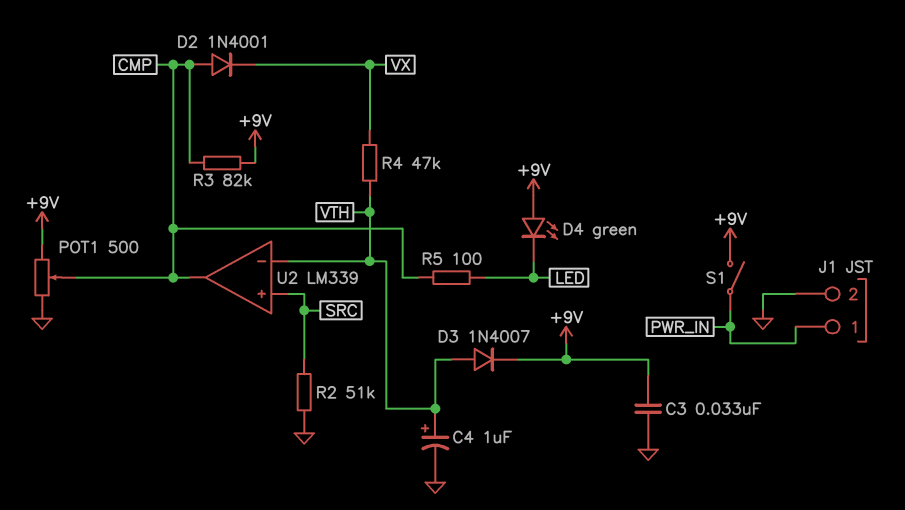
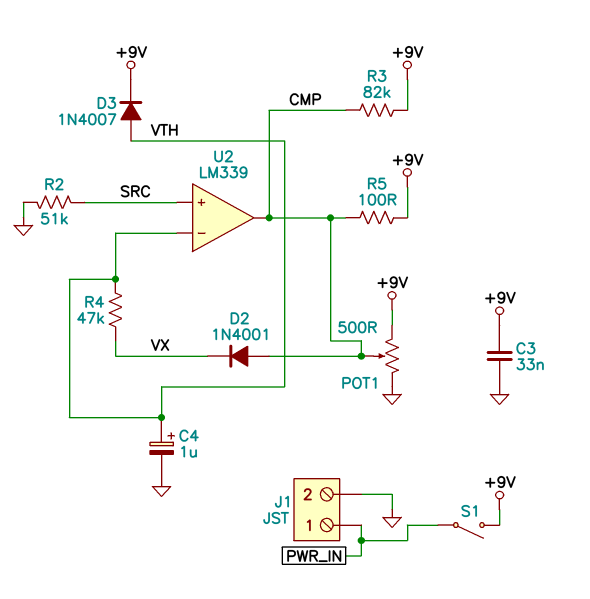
D4: LED green (A +9V, K LED) -> none
R5: 100 (CMP, LED) -> 100 (+9V, CMP)

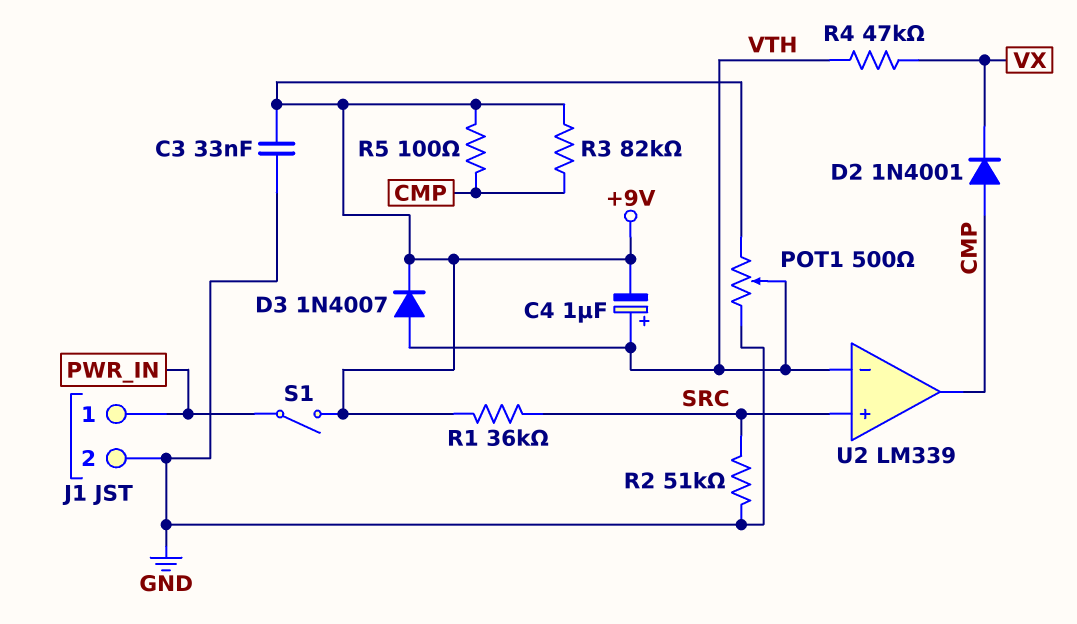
C4: 1uF (plus VTH, minus GND) -> 1uF (plus VTH, minus +9V)
POT1: 500 (+9V, GND, wiper CMP) -> 500 (+9V, GND, wiper VTH)
R1: none -> 36k (+9V, SRC)

